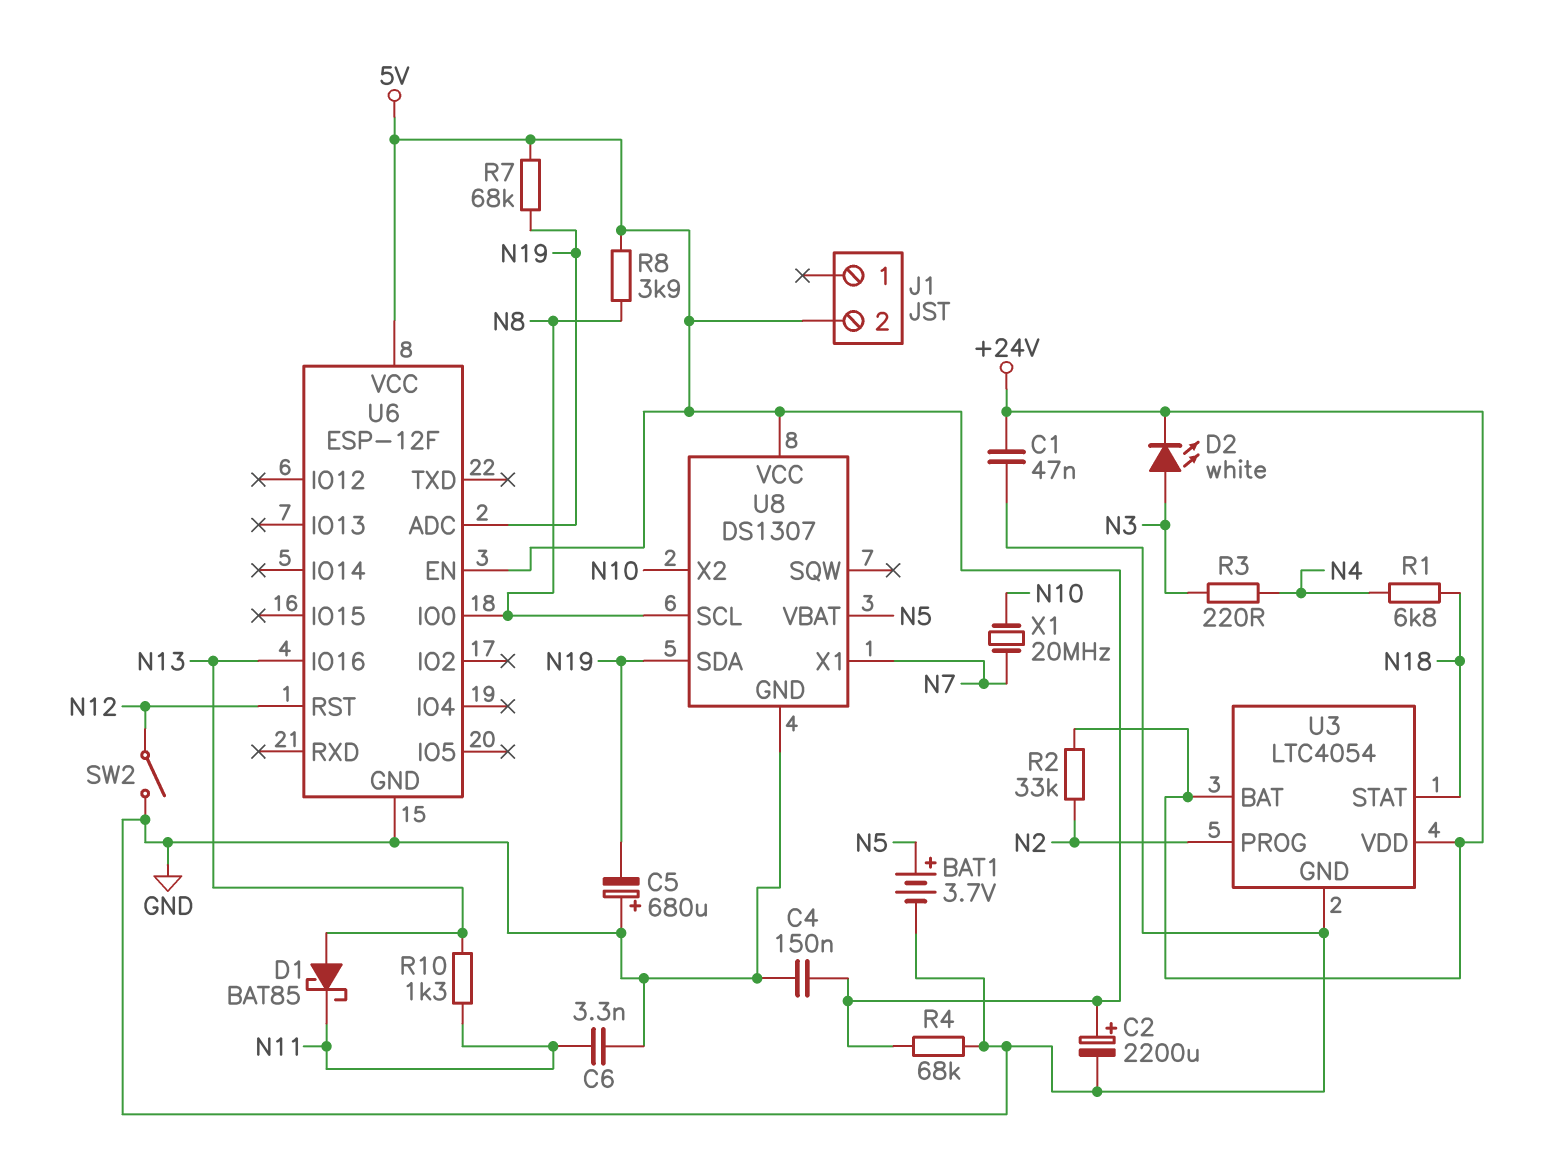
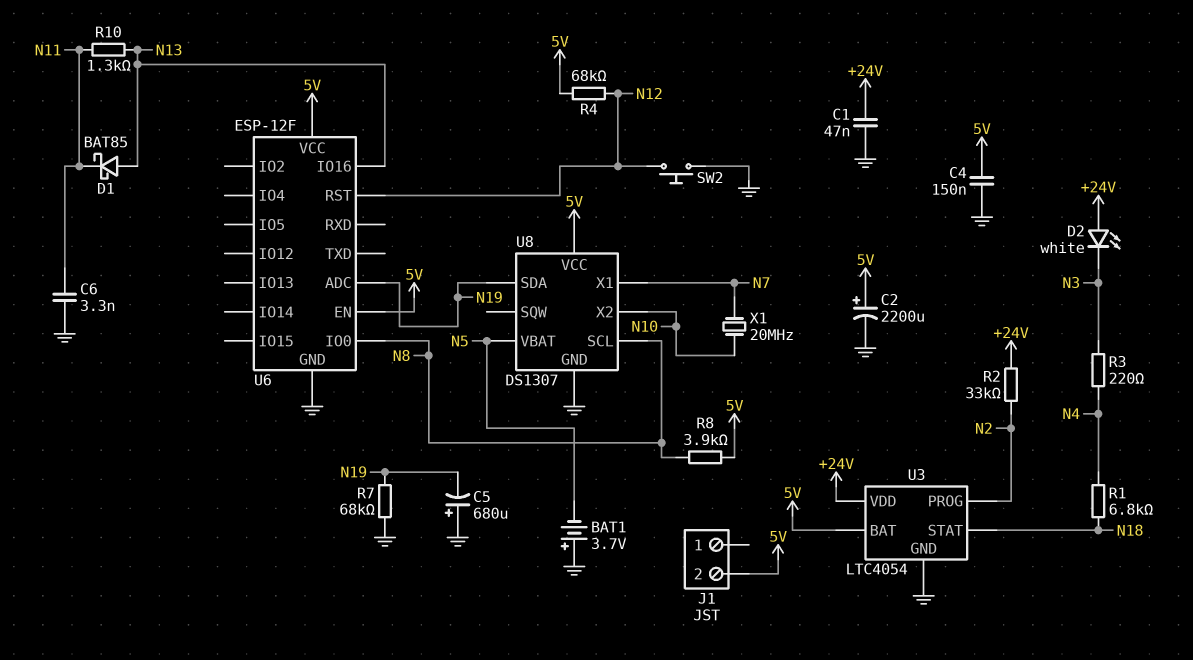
BAT1: 3.7V (plus N5, minus GND) -> 3.7V (plus GND, minus N5)
D2: LED white (A N3, K +24V) -> LED white (A +24V, K N3)
R4: 68k (5V, GND) -> 68k (5V, N12)
R7: 68k (5V, N19) -> 68k (GND, N19)
SW2: switch (GND, N12) -> button (GND, N12)
U3 pin BAT: +24V -> 5V

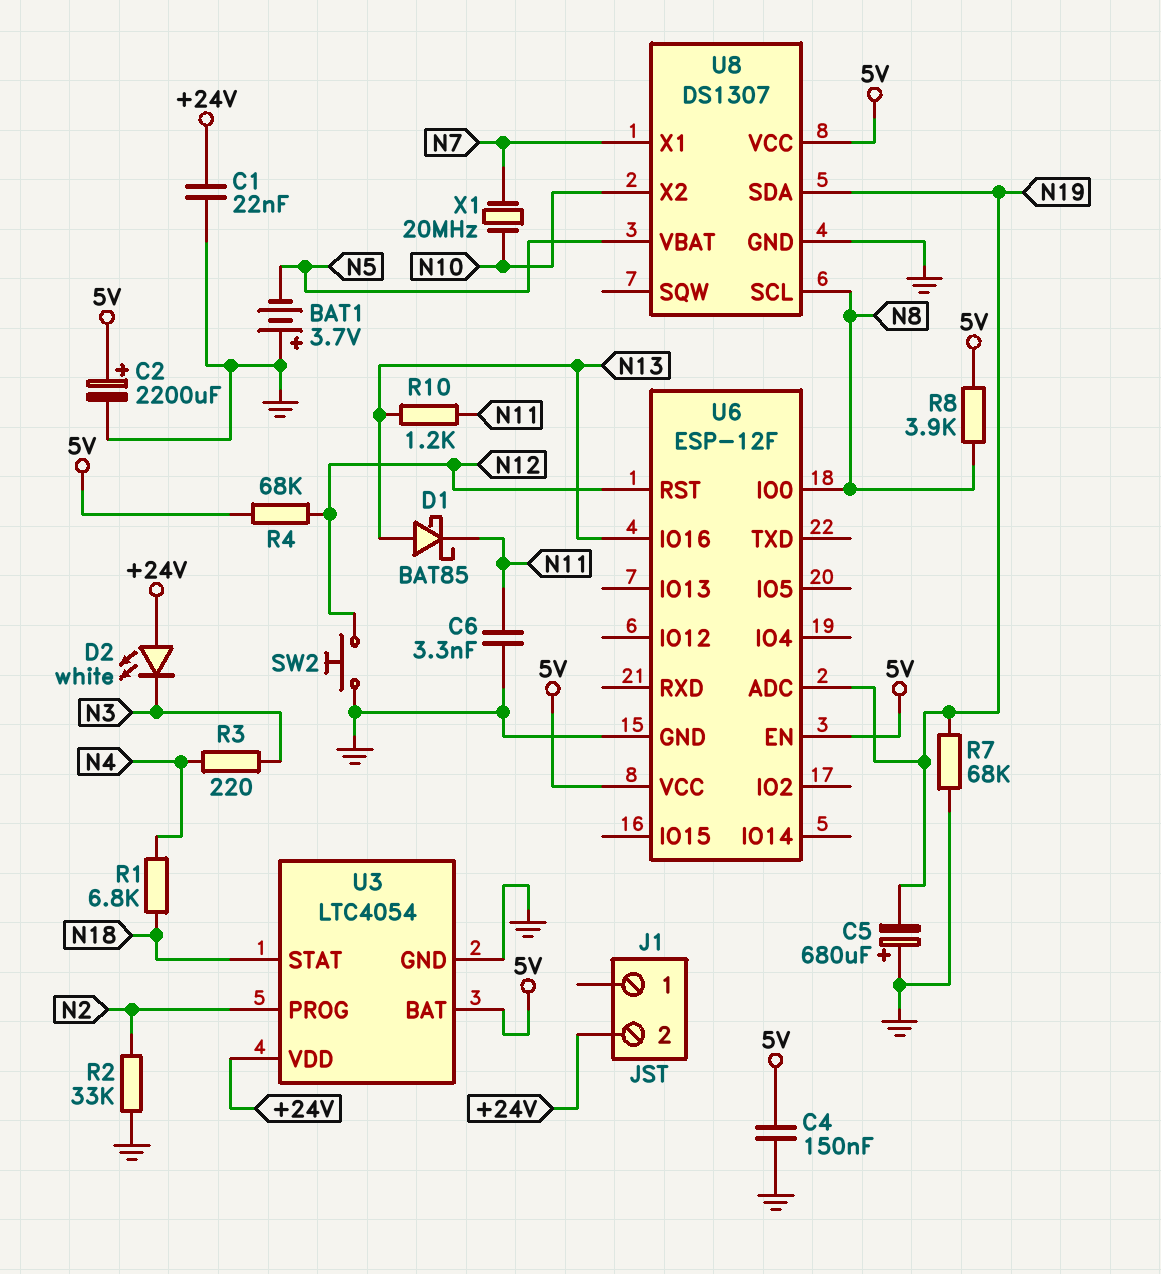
C1: 47nF (+24V, GND) -> 22nF (+24V, GND)
J1 pin 2: 5V -> +24V
R2: 33k (+24V, N2) -> 33k (GND, N2)
R10: 1.3k (N11, N13) -> 1.2k (N11, N13)

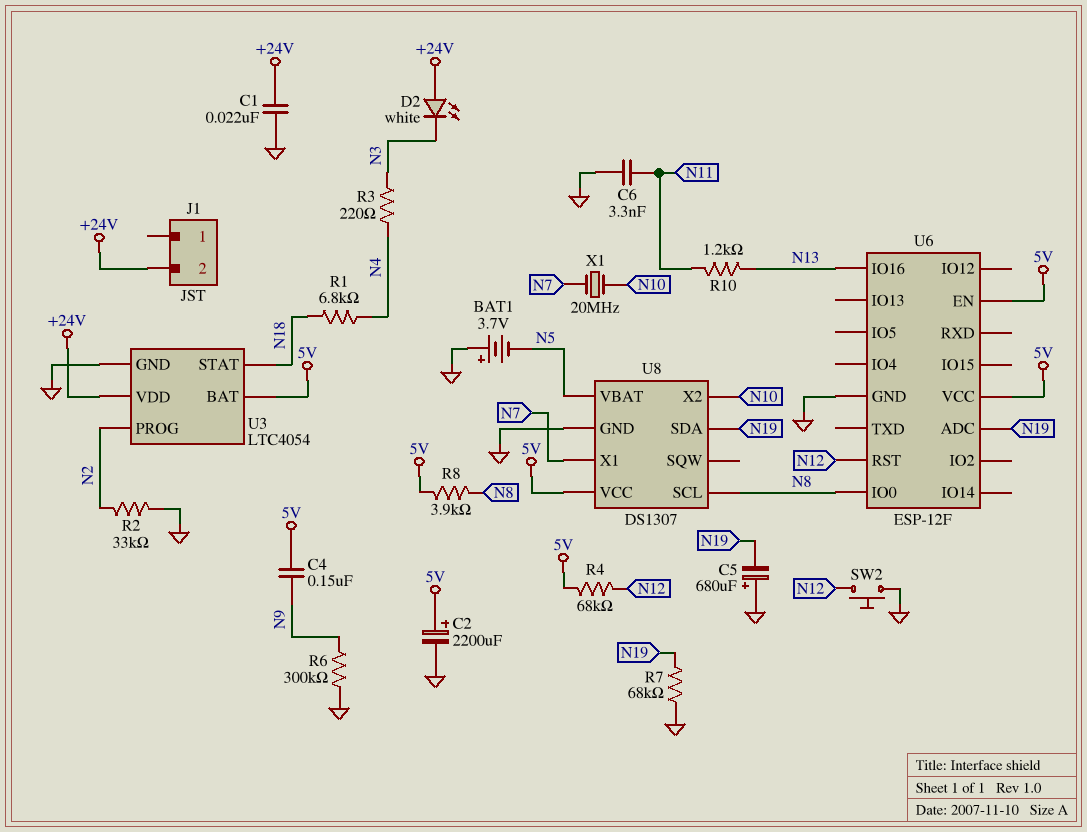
C4: 150nF (5V, GND) -> 150nF (5V, N9)
D1: schottky BAT85 (A N13, K N11) -> none
R6: none -> 300k (GND, N9)

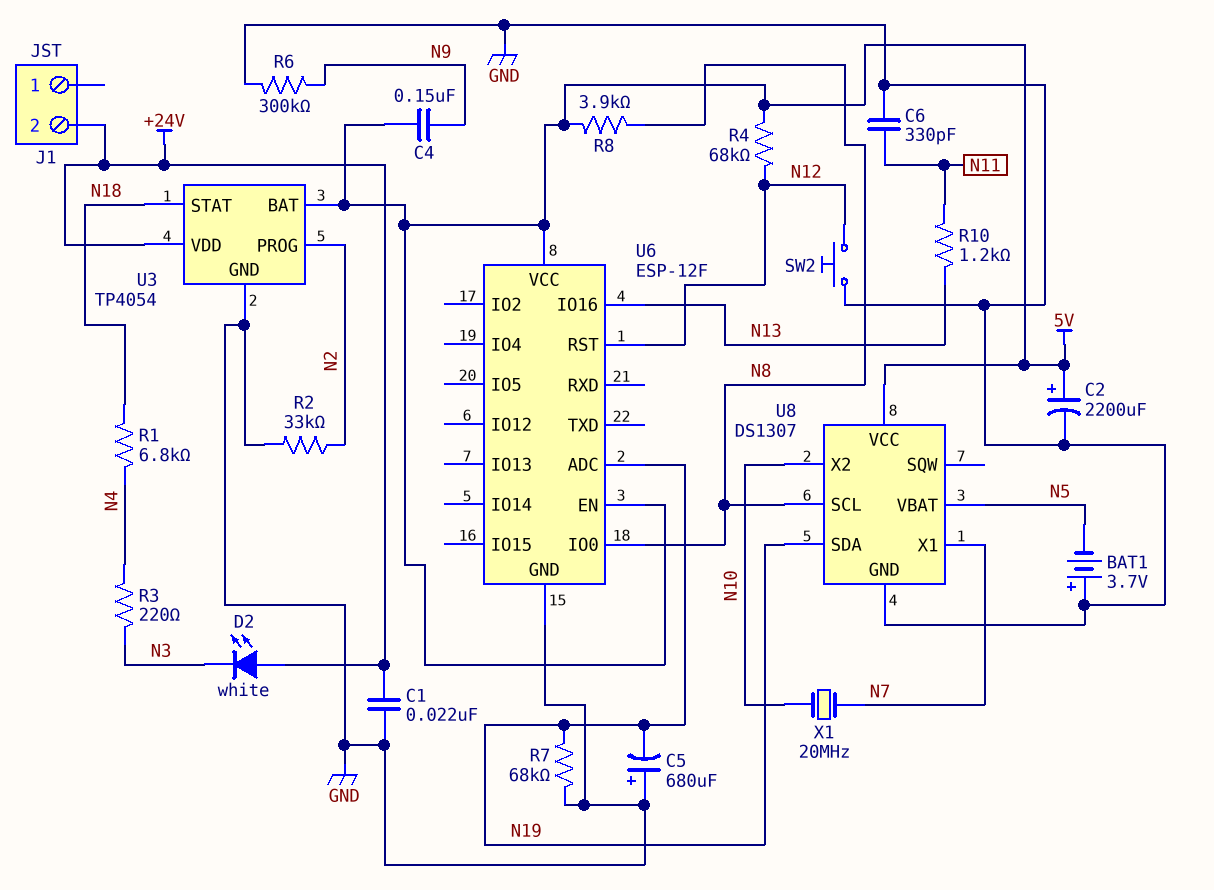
C6: 3.3nF (GND, N11) -> 330pF (GND, N11)
U3: LTC4054 -> TP4054

